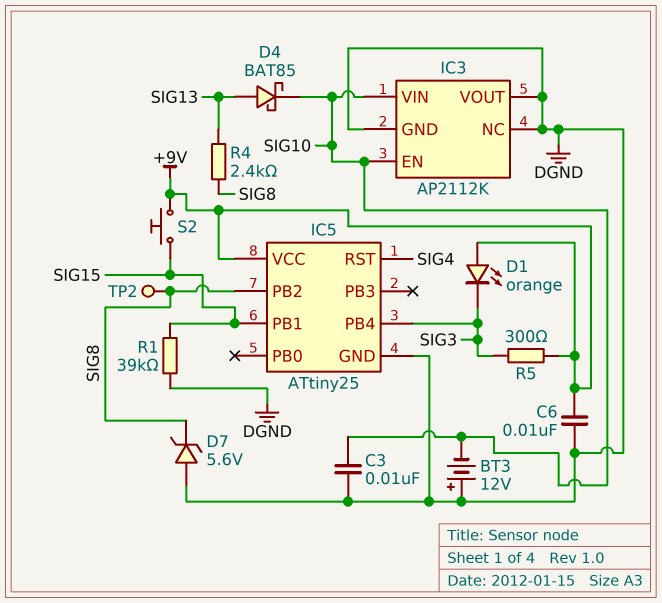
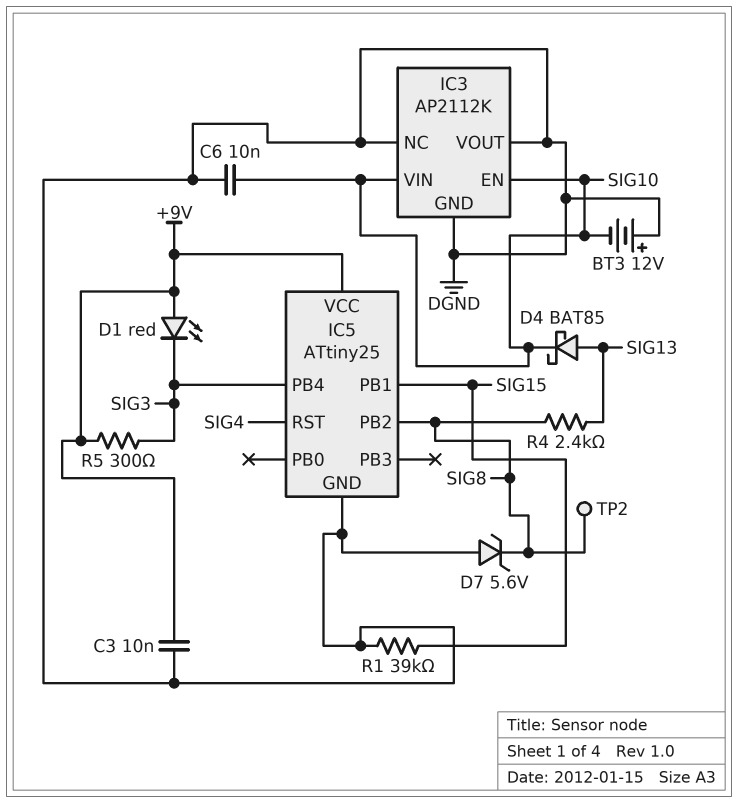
C3: 10nF (DGND, SIG10) -> 10nF (+9V, DGND)
C6: 10nF (+9V, DGND) -> 10nF (DGND, SIG10)
D1: LED orange (A +9V, K SIG3) -> LED red (A +9V, K SIG3)
S2: button (+9V, SIG15) -> none

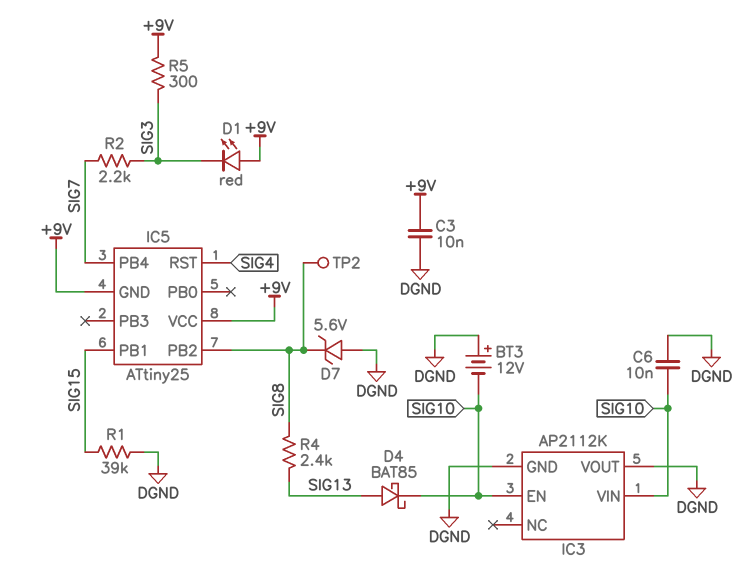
IC3 pin NC: DGND -> none
IC5 pin GND: DGND -> +9V
IC5 pin PB4: SIG3 -> SIG7
R2: none -> 2.2k (SIG3, SIG7)

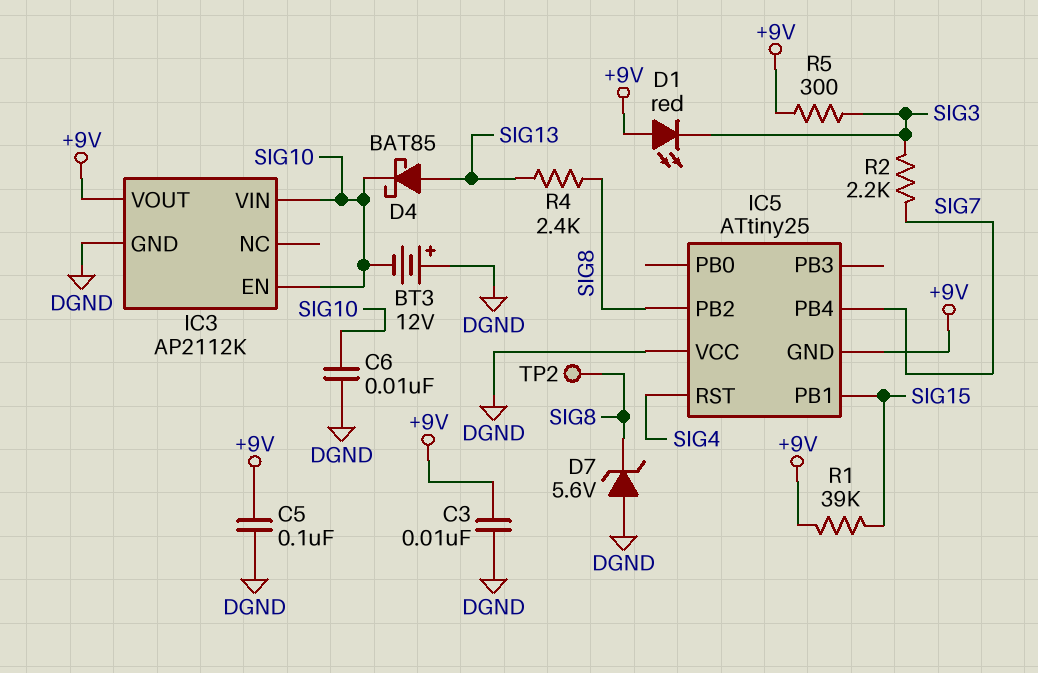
C5: none -> 100nF (+9V, DGND)
IC3 pin VOUT: DGND -> +9V
IC5 pin VCC: +9V -> DGND
R1: 39k (DGND, SIG15) -> 39k (+9V, SIG15)

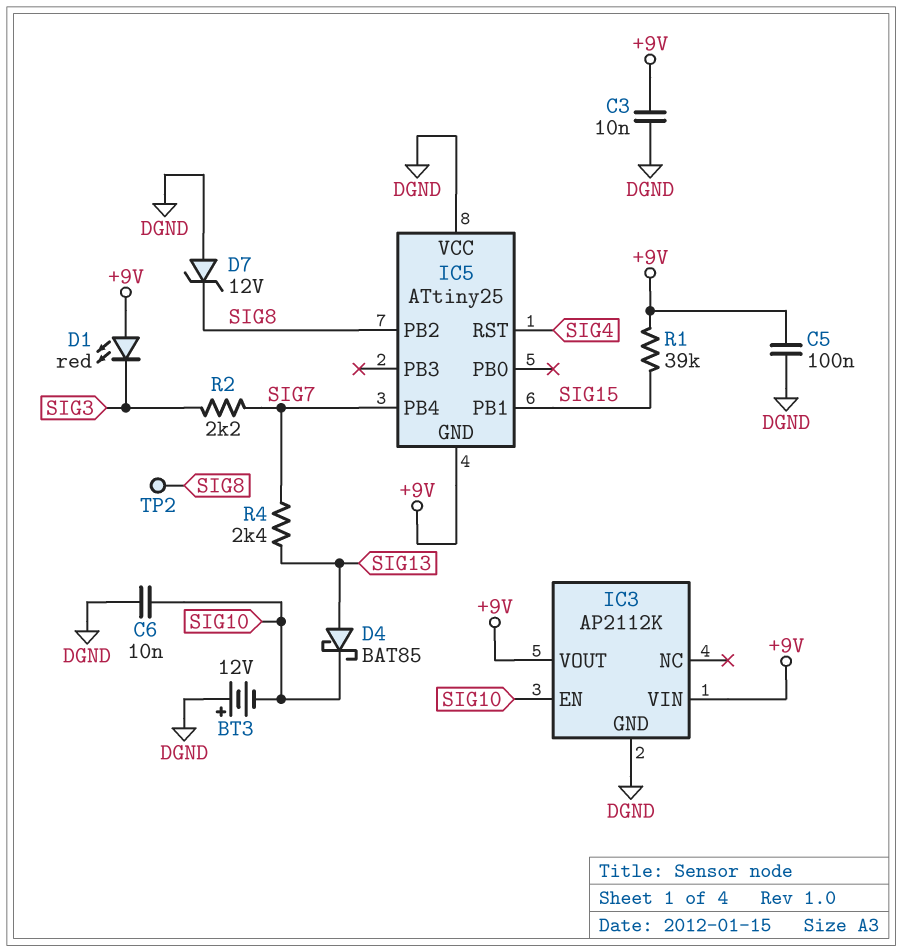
D7: zener 5.6V (A DGND, K SIG8) -> zener 12V (A DGND, K SIG8)
IC3 pin VIN: SIG10 -> +9V
R4: 2.4k (SIG8, SIG13) -> 2.4k (SIG7, SIG13)
R5: 300 (+9V, SIG3) -> none

